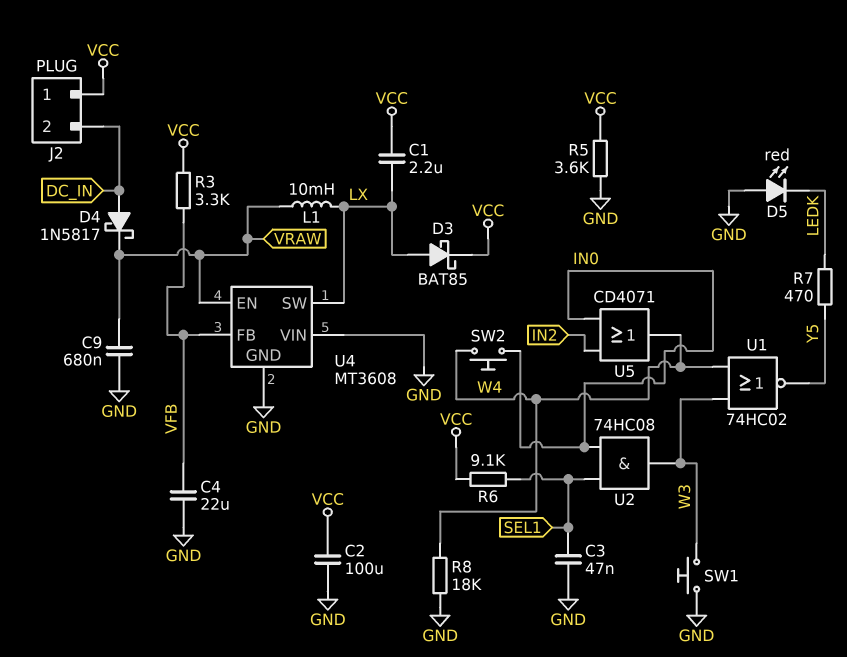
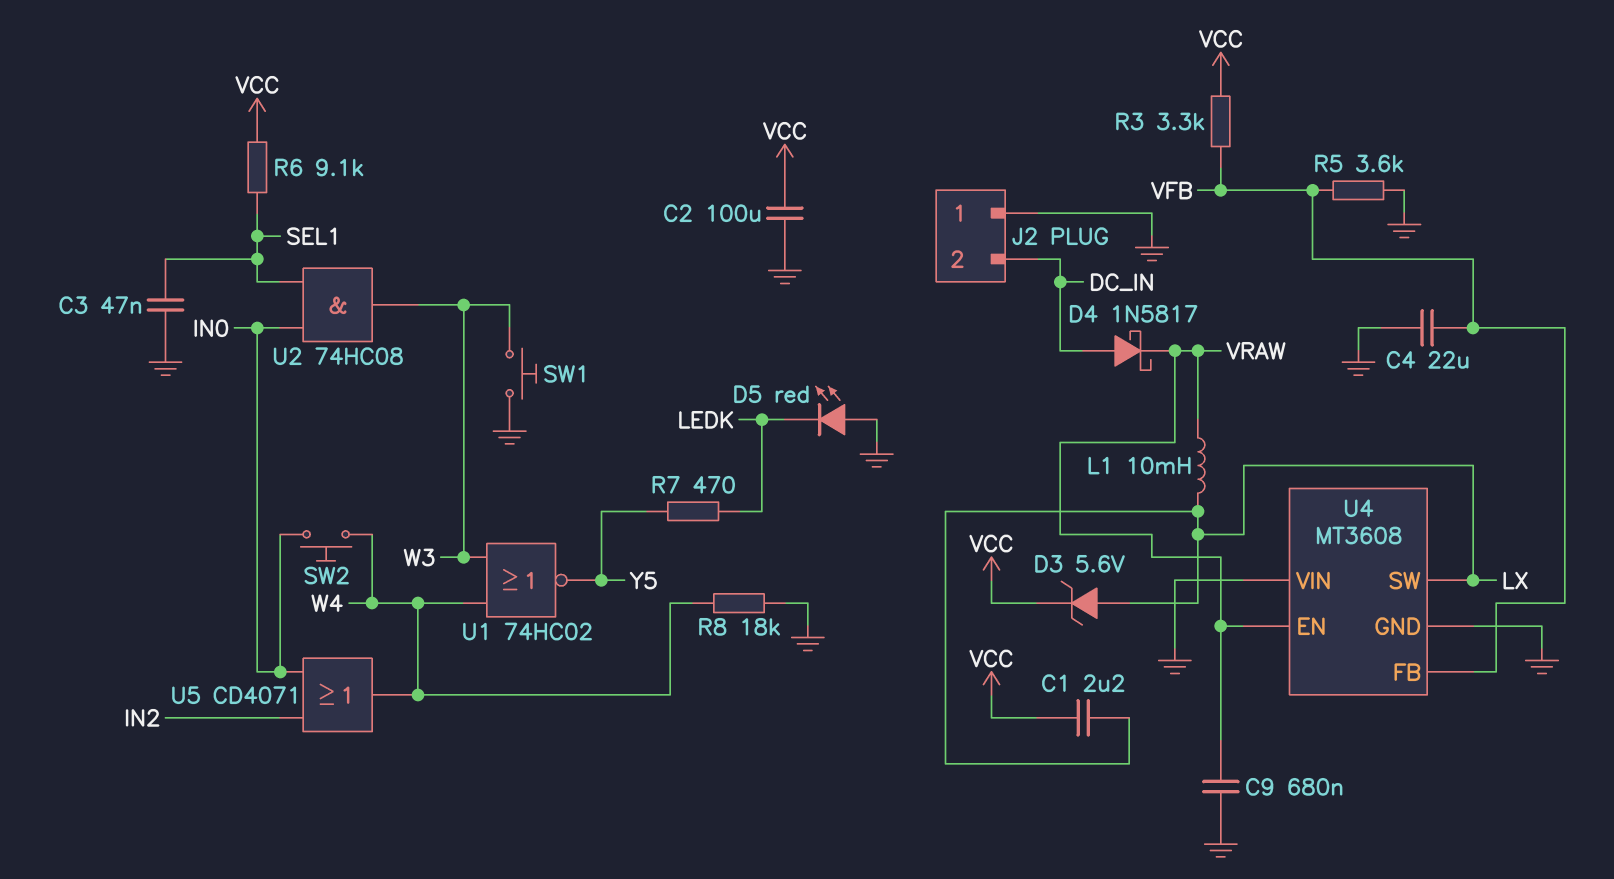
D3: schottky BAT85 (A LX, K VCC) -> zener 5.6V (A LX, K VCC)
J2 pin 1: VCC -> GND
R5: 3.6k (GND, VCC) -> 3.6k (GND, VFB)

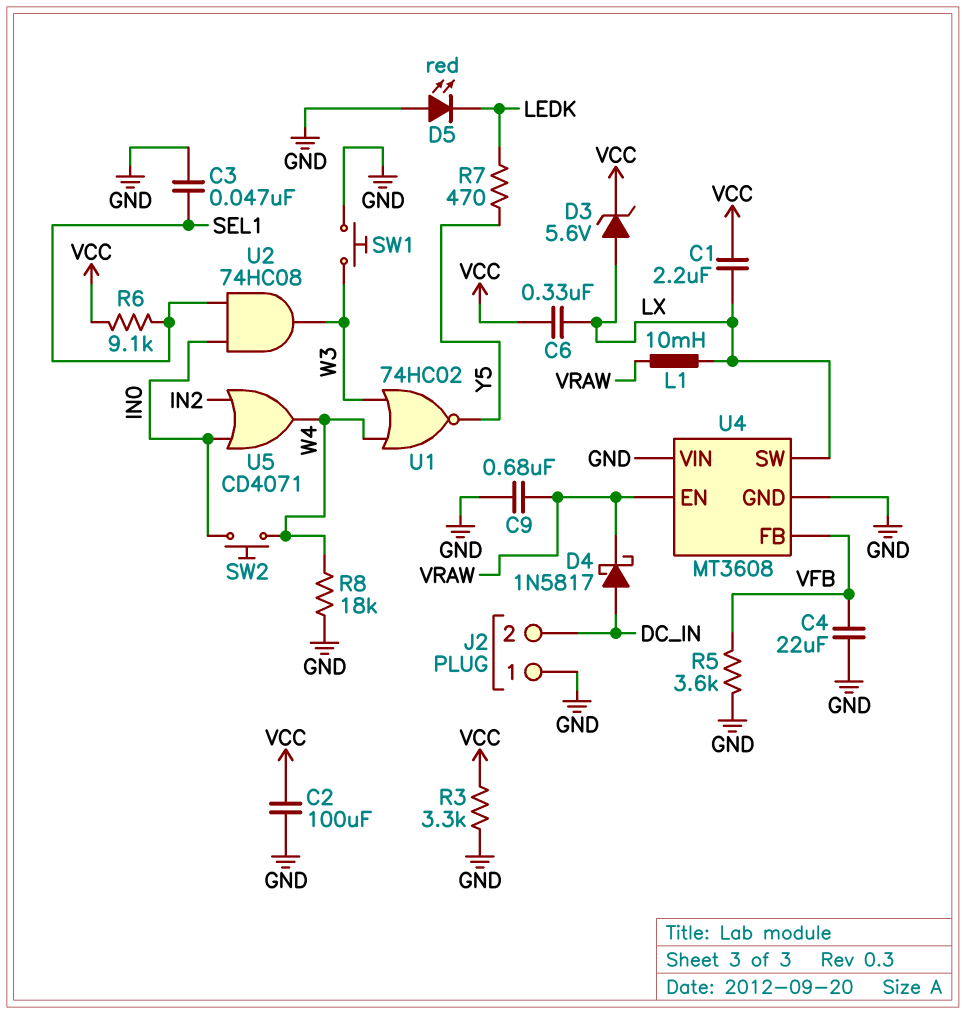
C6: none -> 330nF (LX, VCC)
R3: 3.3k (VCC, VFB) -> 3.3k (GND, VCC)

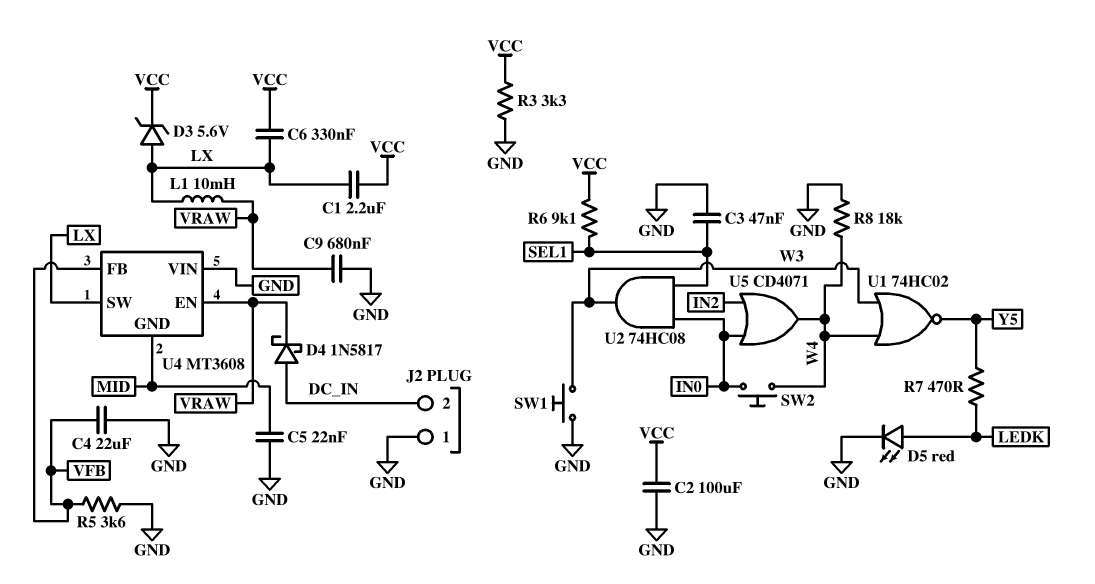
C5: none -> 22nF (GND, MID)
D5: LED red (A GND, K LEDK) -> LED red (A LEDK, K GND)
U4 pin GND: GND -> MID

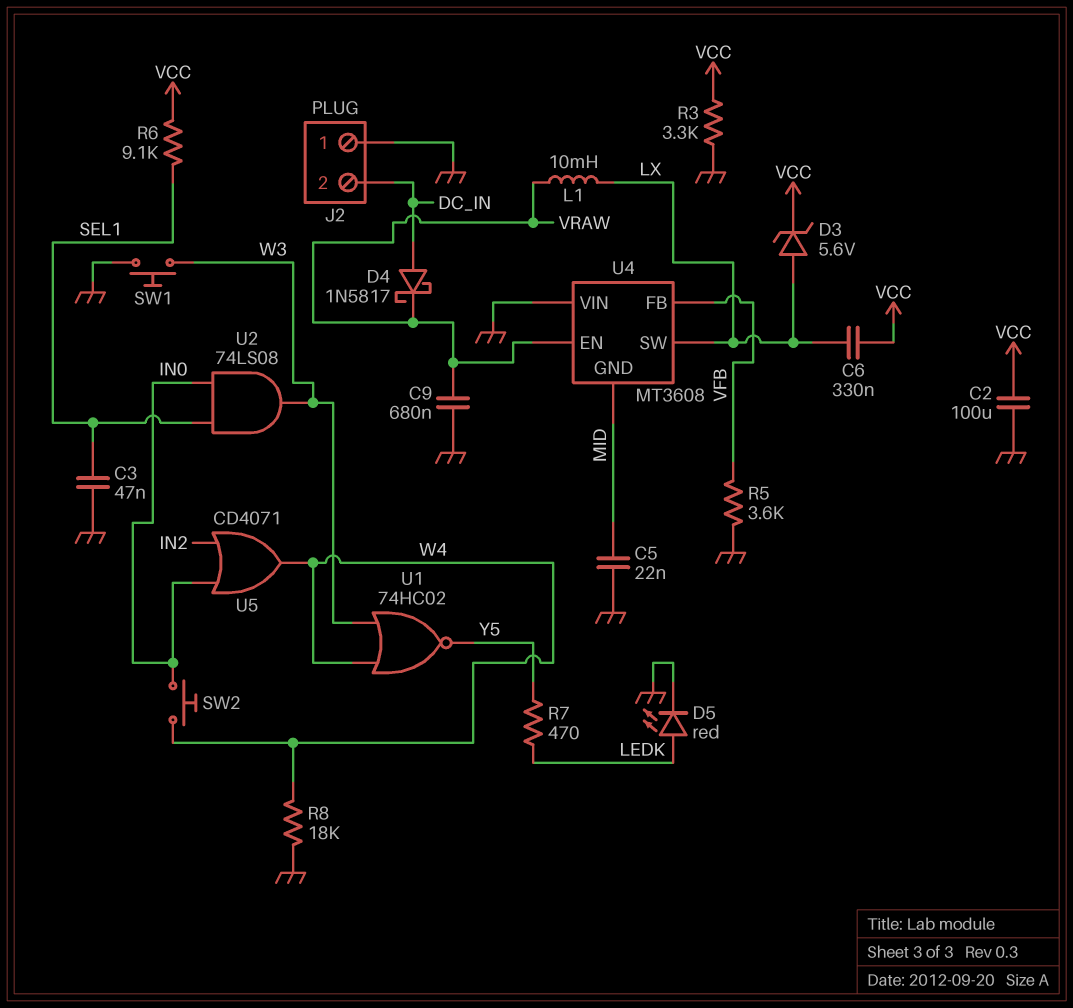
C1: 2.2uF (LX, VCC) -> none
C4: 22uF (GND, VFB) -> none
U2: AND 74HC08 (in IN0, in SEL1, out W3) -> AND 74LS08 (in IN0, in SEL1, out W3)

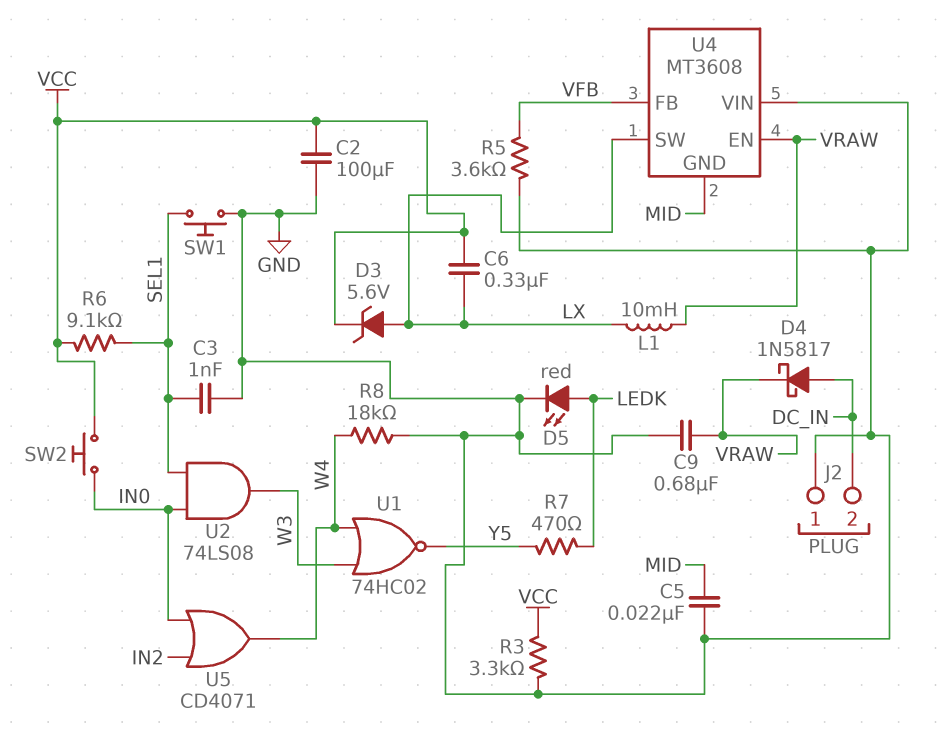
C3: 47nF (GND, SEL1) -> 1nF (GND, SEL1)
SW1: button (GND, W3) -> button (GND, SEL1)
SW2: button (IN0, W4) -> button (IN0, VCC)

